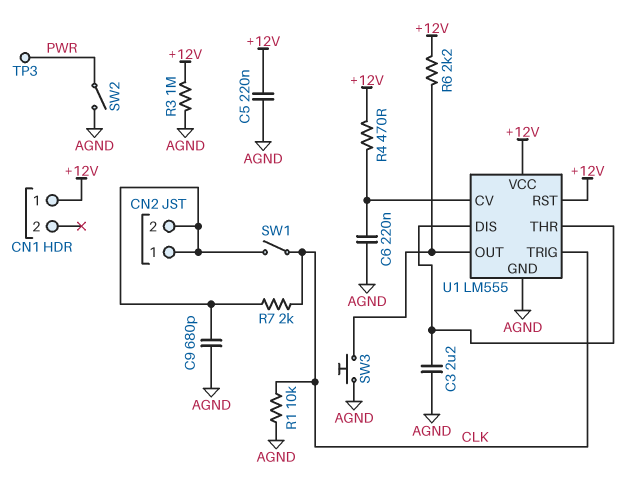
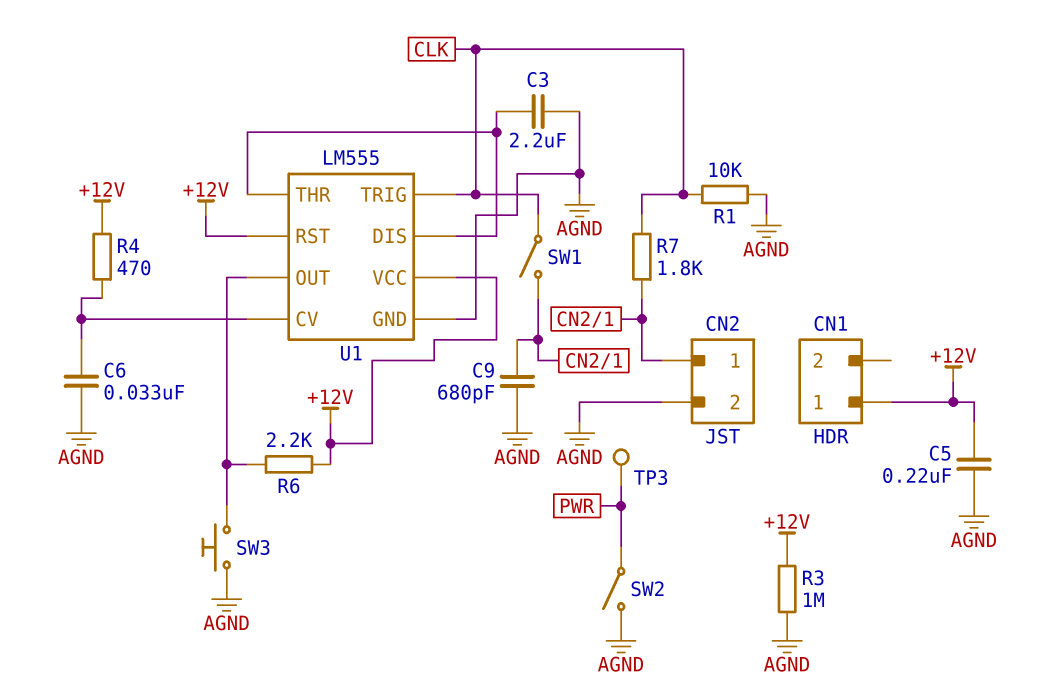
C6: 220nF (AGND, U1/CV) -> 33nF (AGND, U1/CV)
CN2 pin 2: CN2/1 -> AGND
R7: 2k (CLK, CN2/1) -> 1.8k (CLK, CN2/1)

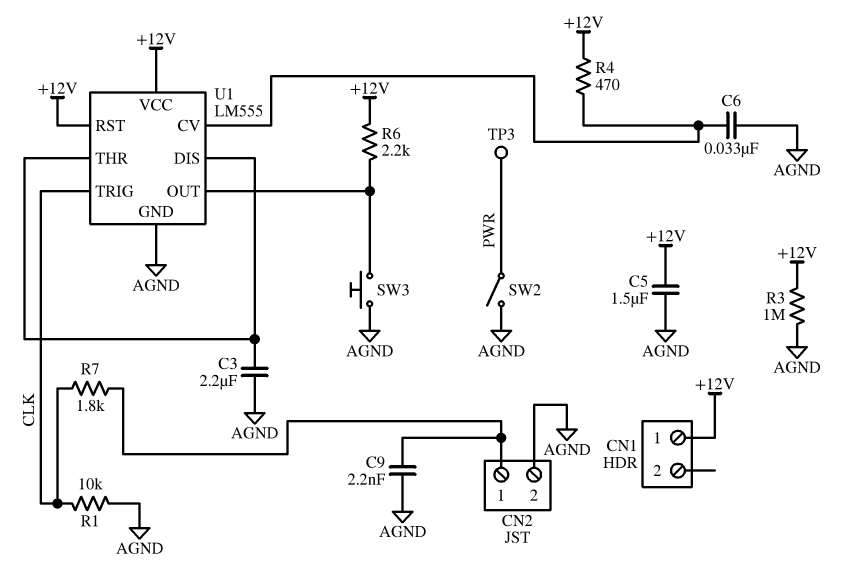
C5: 220nF (+12V, AGND) -> 1.5uF (+12V, AGND)
C9: 680pF (AGND, CN2/1) -> 2.2nF (AGND, CN2/1)
SW1: switch (CLK, CN2/1) -> none

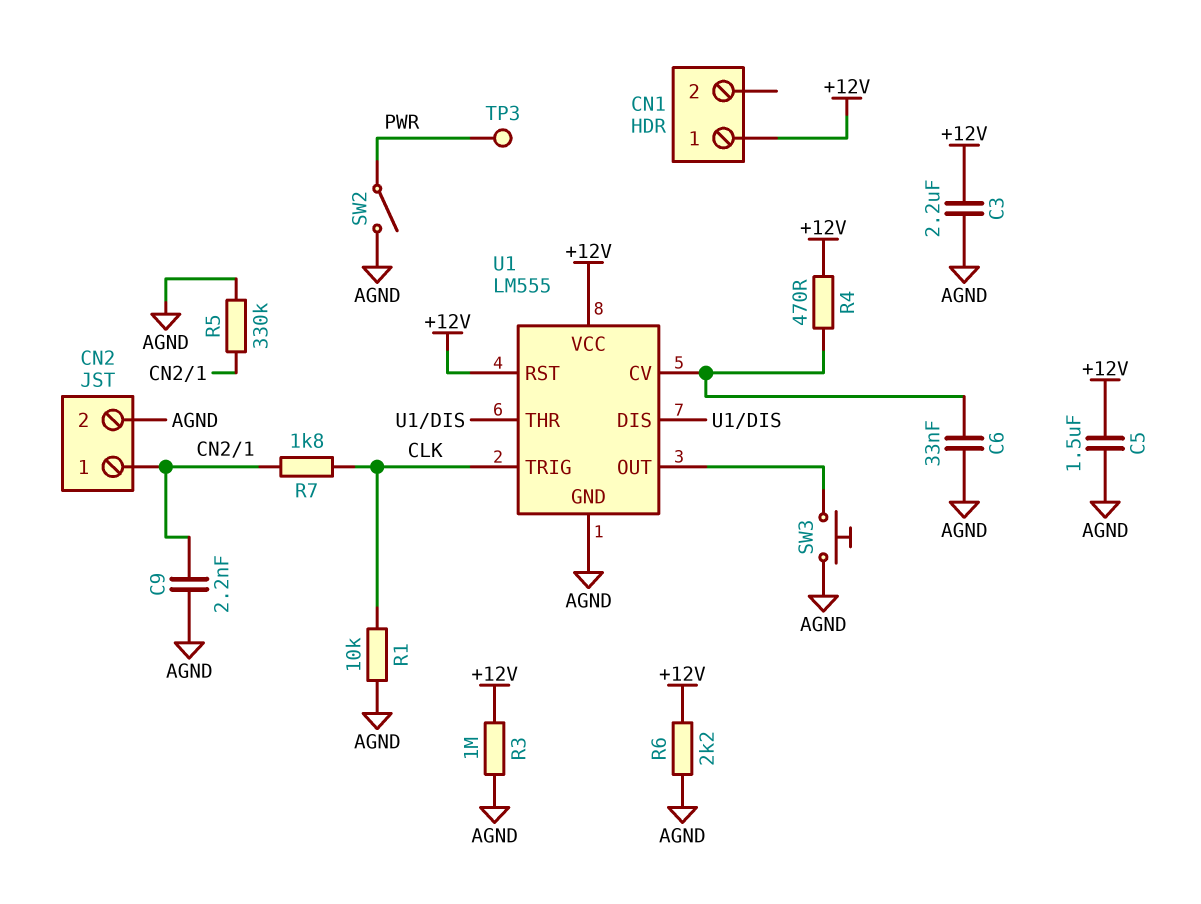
C3: 2.2uF (AGND, U1/DIS) -> 2.2uF (+12V, AGND)
R5: none -> 330k (AGND, CN2/1)
R6: 2.2k (+12V, U1/OUT) -> 2.2k (+12V, AGND)

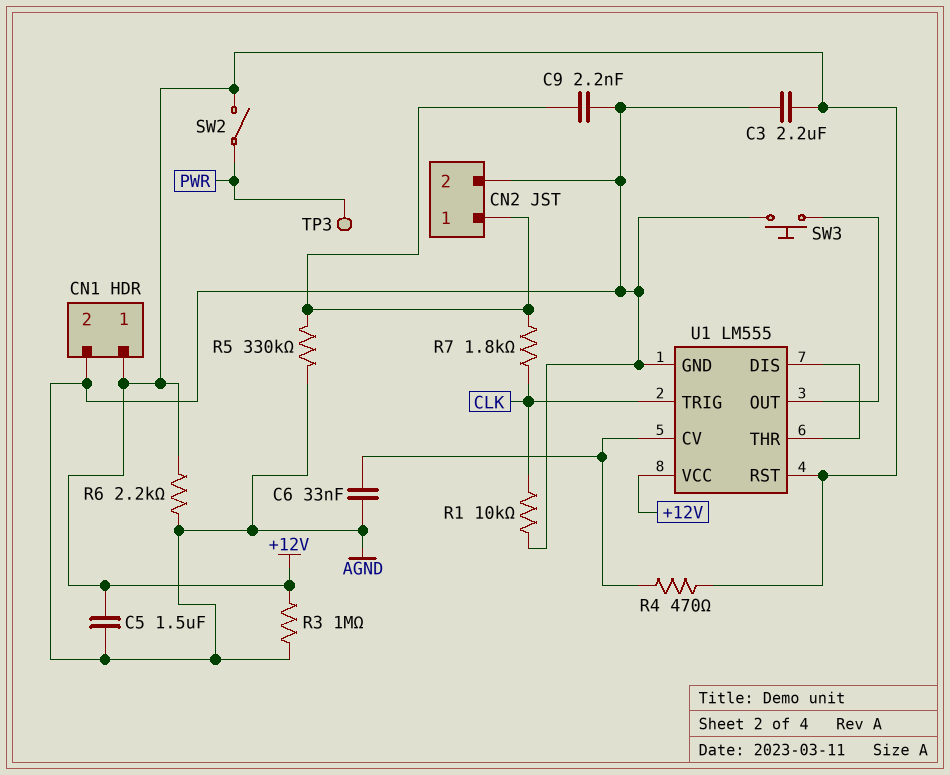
CN1 pin 2: none -> AGND
SW2: switch (AGND, PWR) -> switch (+12V, PWR)

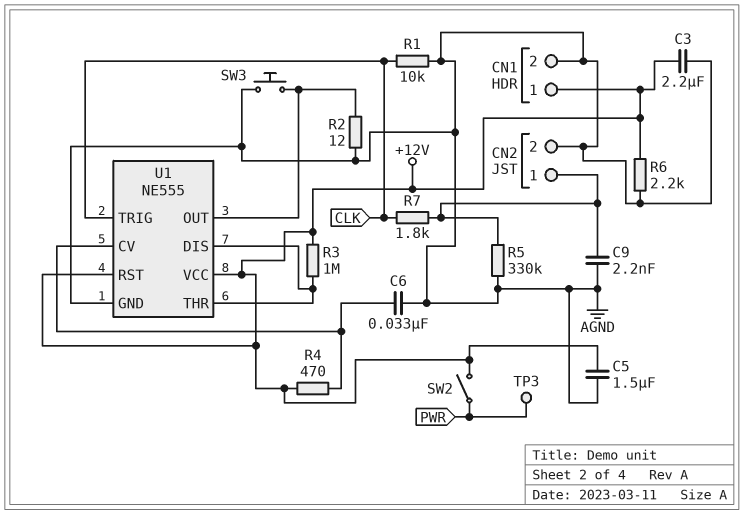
R2: none -> 12 (AGND, U1/OUT)
R3: 1M (+12V, AGND) -> 1M (+12V, U1/DIS)
U1: LM555 -> NE555

